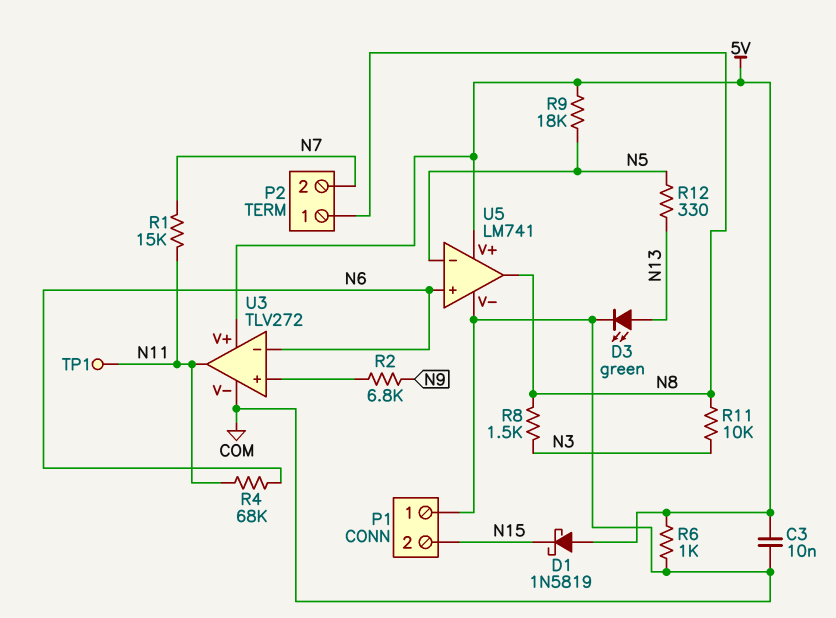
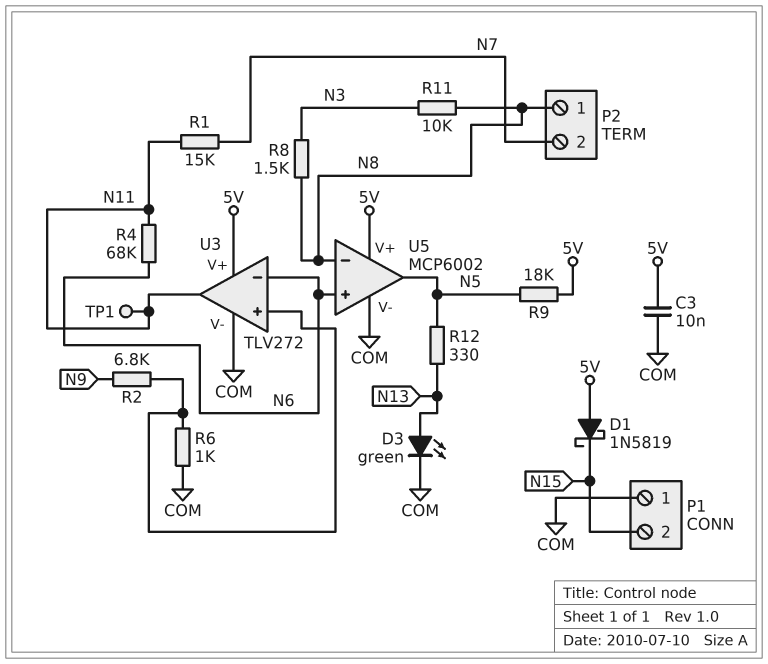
R6: 1k (5V, COM) -> 1k (COM, U3/in+)
U5: LM741 -> MCP6002
U5 pin in-: N5 -> N8
U5 pin out: N8 -> N5

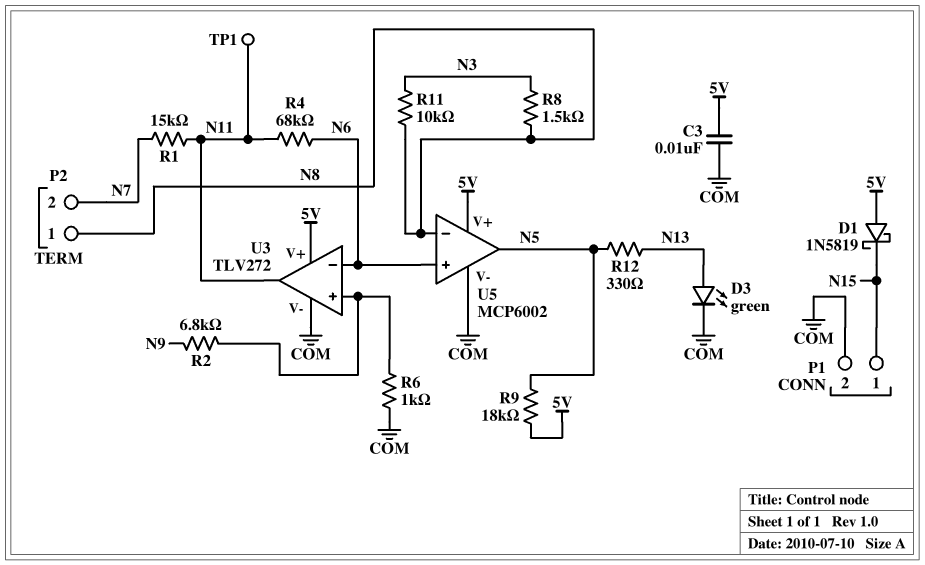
P1 pin 1: COM -> N15
P1 pin 2: N15 -> COM

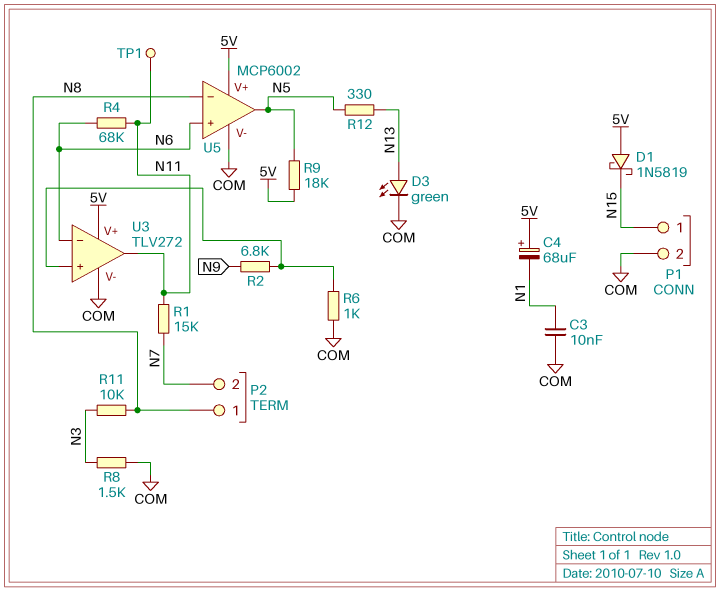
C3: 10nF (5V, COM) -> 10nF (COM, N1)
C4: none -> 68uF (plus 5V, minus N1)
R8: 1.5k (N3, N8) -> 1.5k (COM, N3)

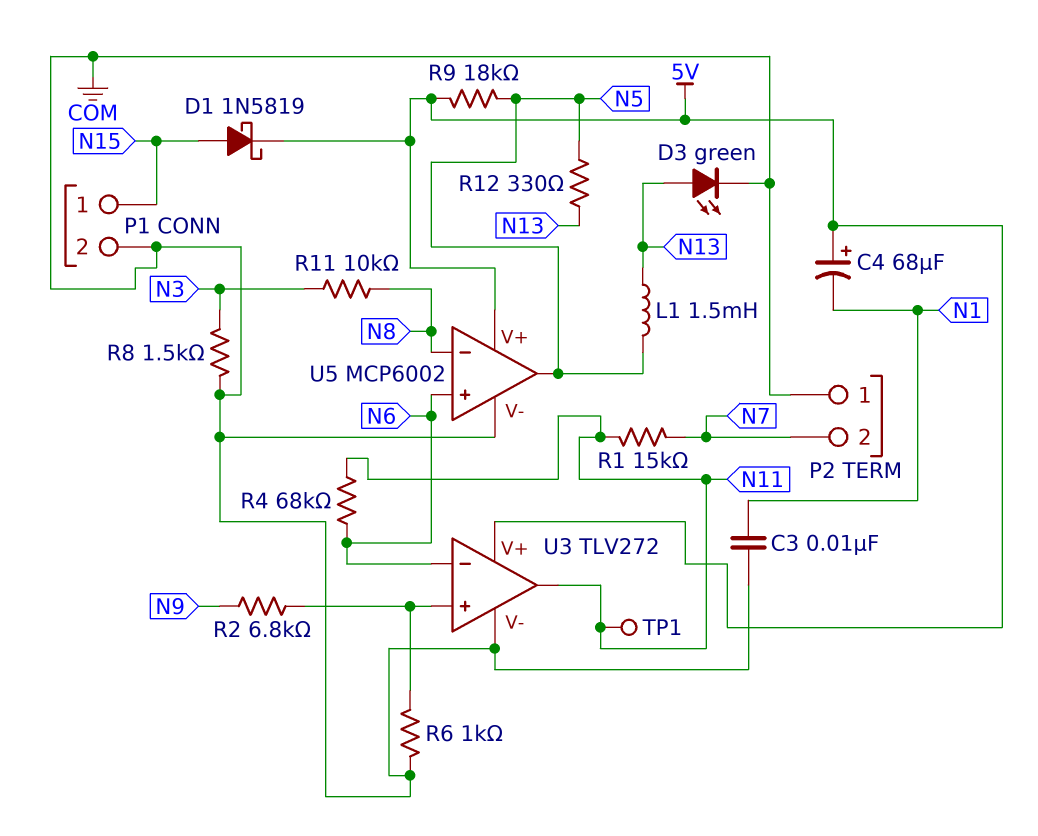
D1: schottky 1N5819 (A 5V, K N15) -> schottky 1N5819 (A N15, K 5V)
L1: none -> 1.5mH (N5, N13)
P2 pin 1: N8 -> COM

